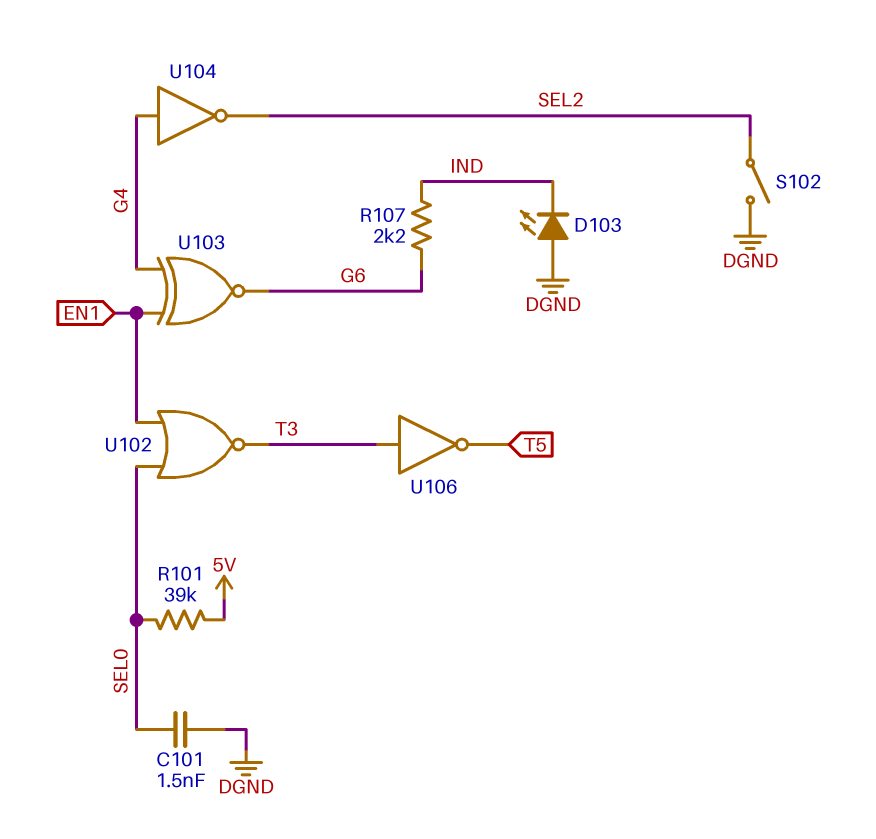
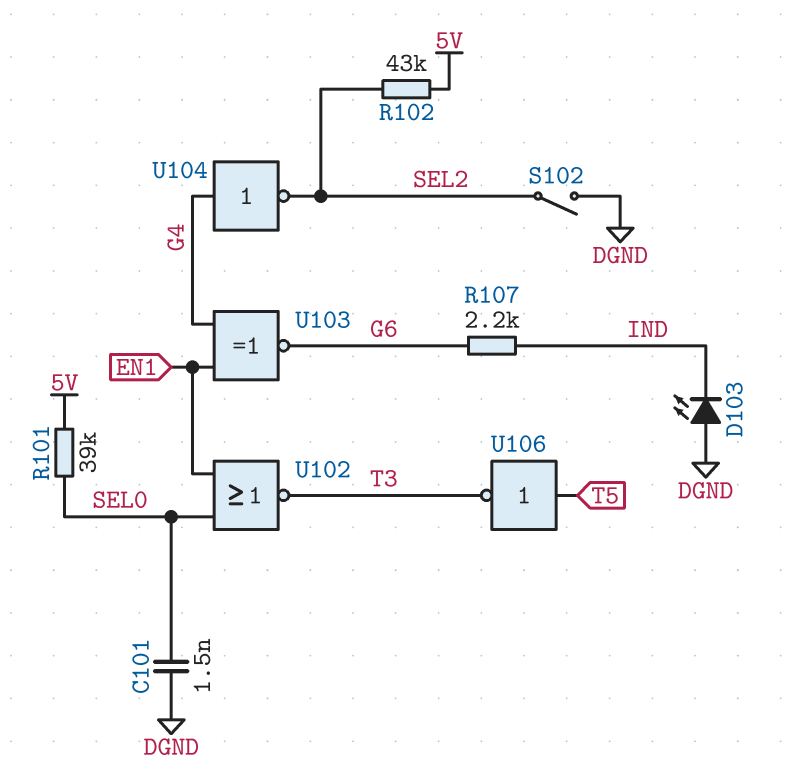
R102: none -> 43k (5V, SEL2)
U106: NOT (in T3, out T5) -> NOT (in T5, out T3)

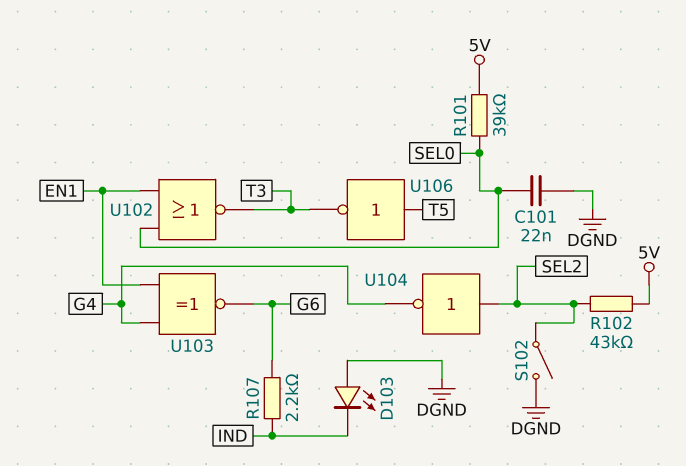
C101: 1.5nF (DGND, SEL0) -> 22nF (DGND, SEL0)
U104: NOT (in G4, out SEL2) -> NOT (in SEL2, out G4)

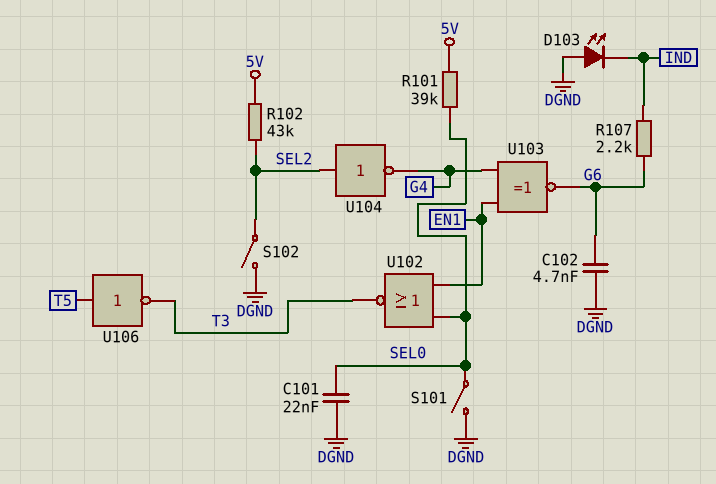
C102: none -> 4.7nF (DGND, G6)
S101: none -> switch (DGND, SEL0)

